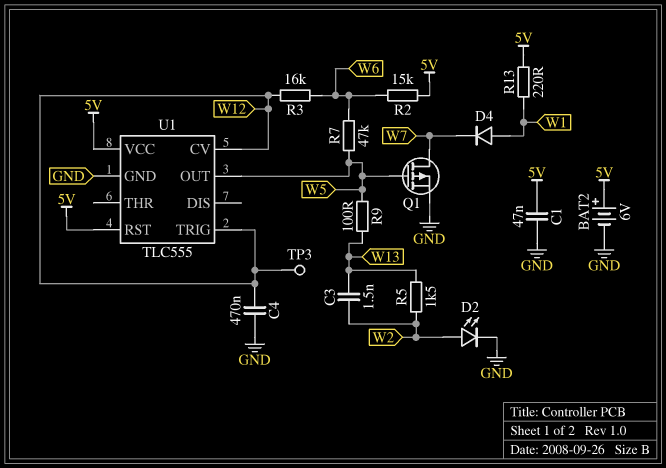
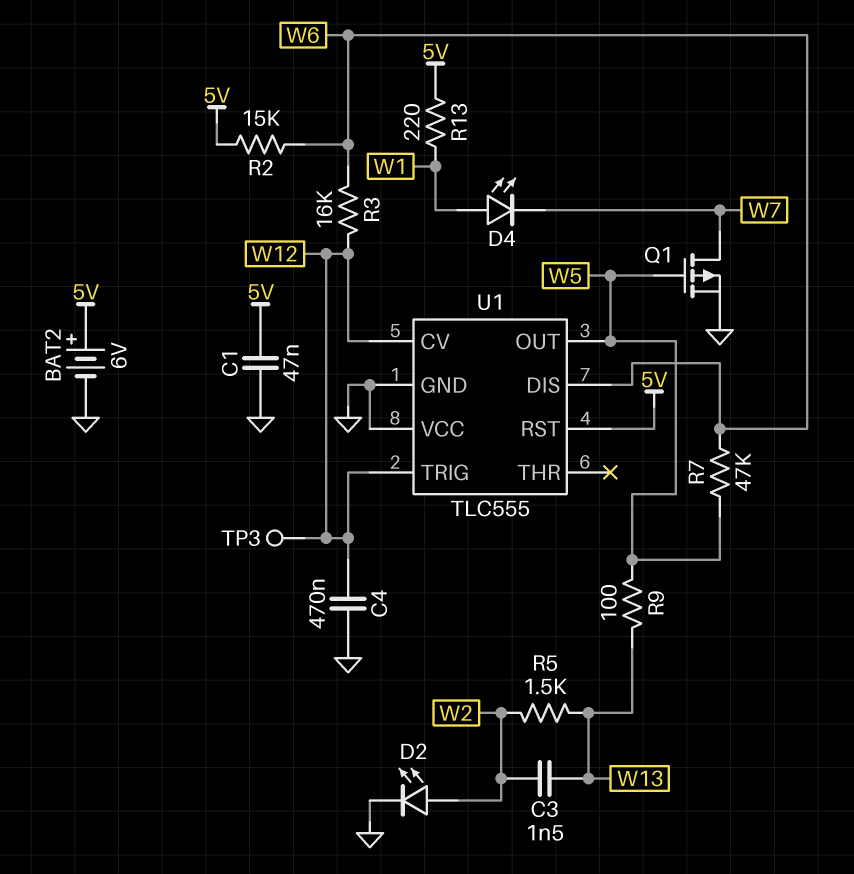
D4: diode (A W1, K W7) -> LED (A W1, K W7)
U1 pin DIS: none -> W6
U1 pin VCC: 5V -> GND

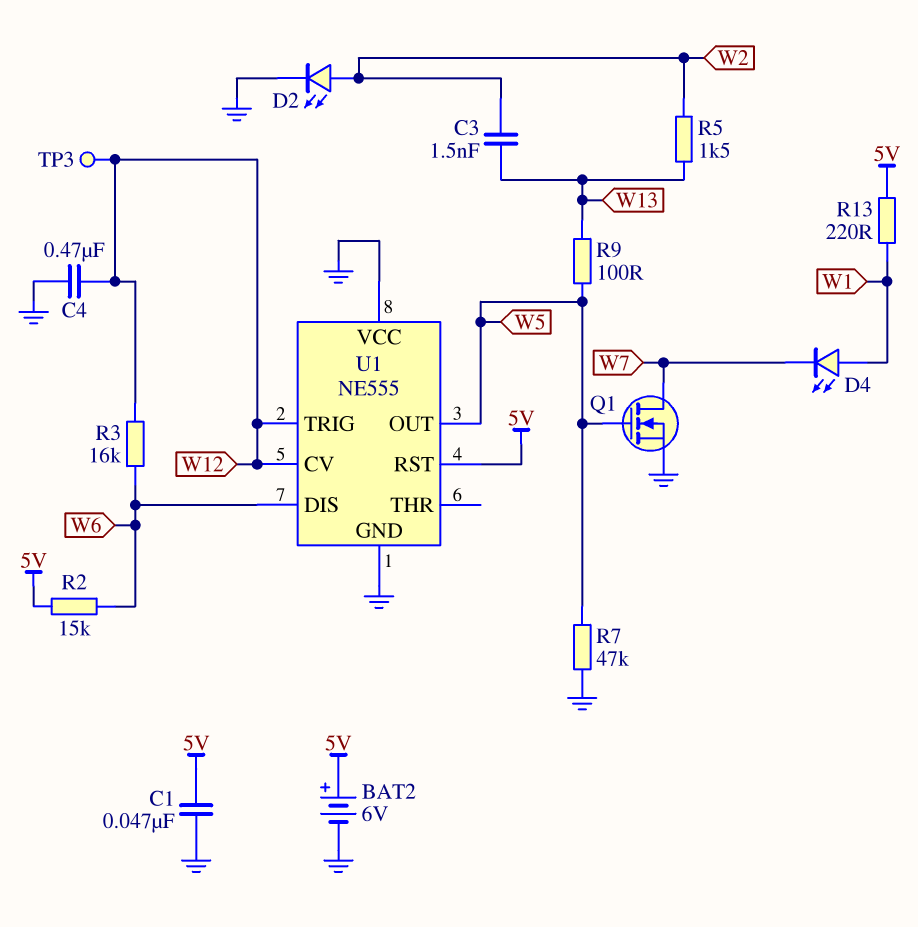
Q1: PMOS (G W5, D W7, S GND) -> NMOS (G W5, D W7, S GND)
R7: 47k (W5, W6) -> 47k (GND, W5)
U1: TLC555 -> NE555

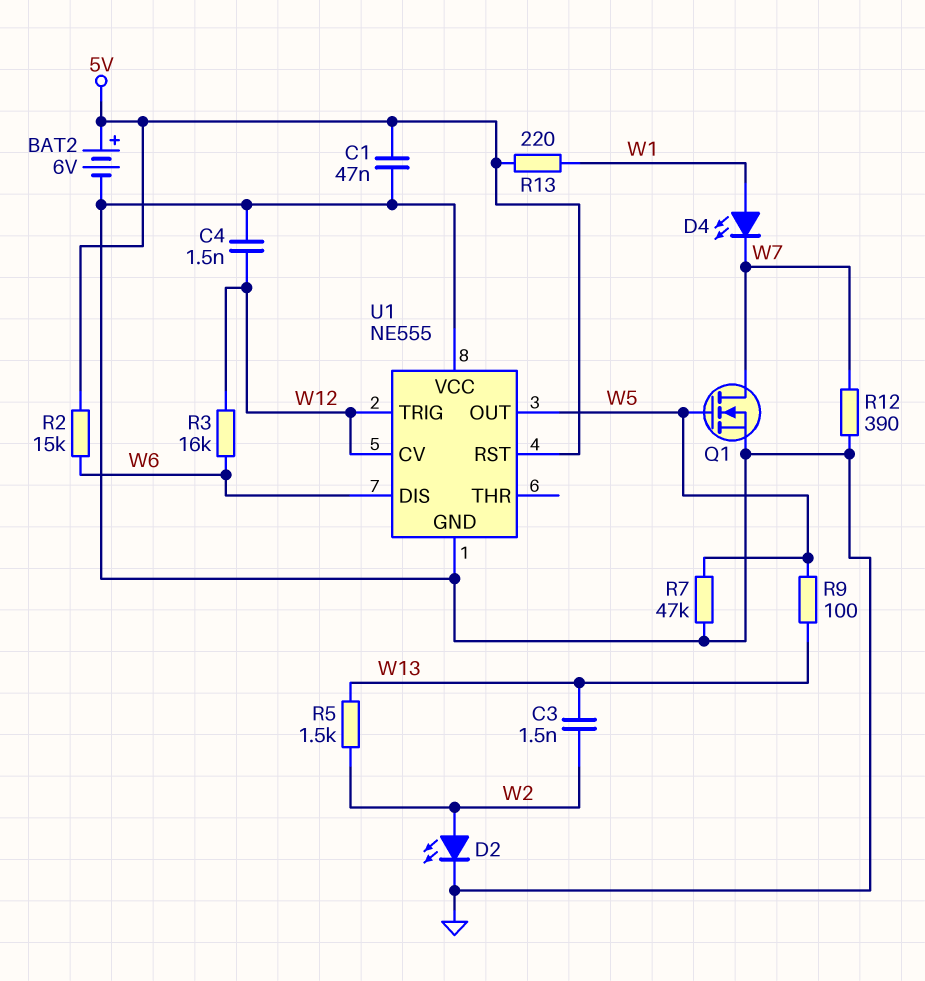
C4: 470nF (GND, W12) -> 1.5nF (GND, W12)
R12: none -> 390 (GND, W7)
TP3: test point (W12) -> none

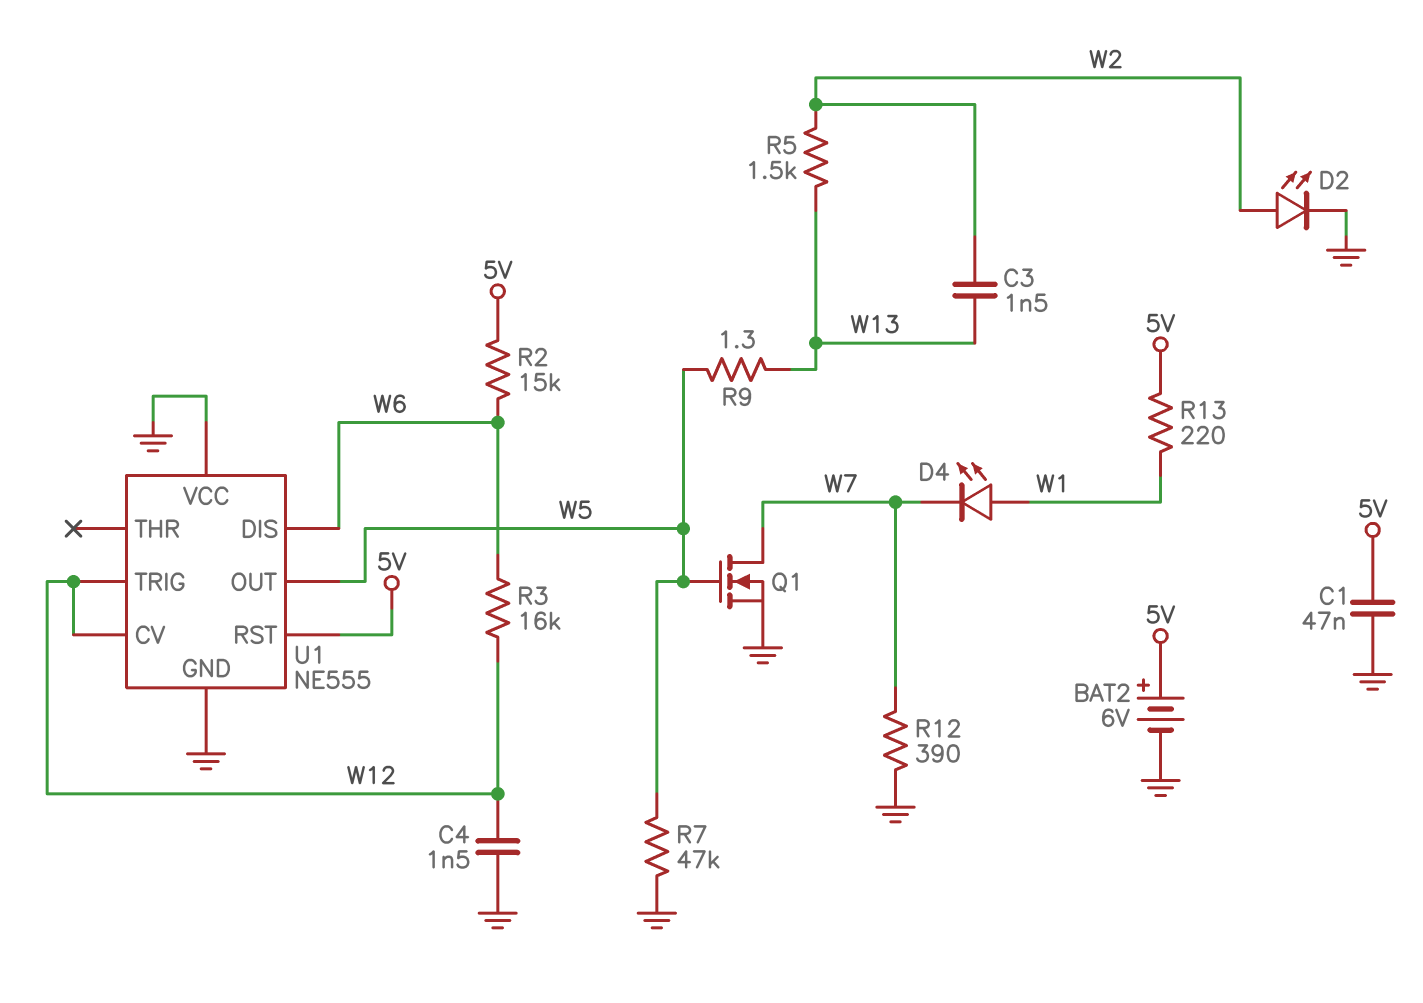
R9: 100 (W5, W13) -> 1.3 (W5, W13)

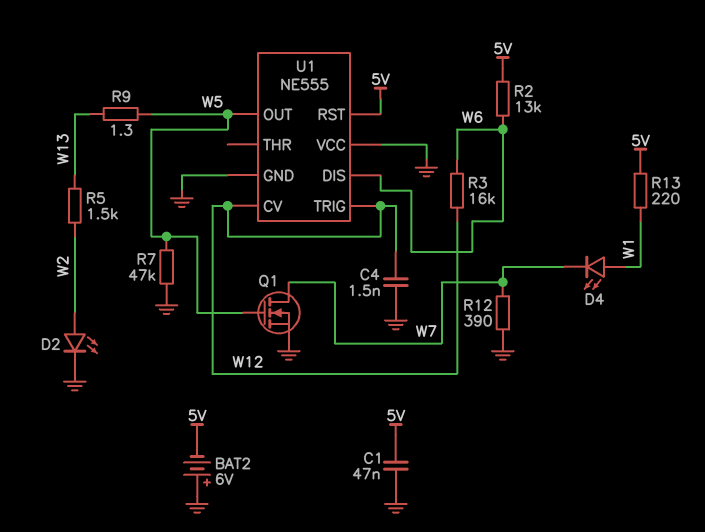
BAT2: 6V (plus 5V, minus GND) -> 6V (plus GND, minus 5V)
C3: 1.5nF (W2, W13) -> none
R2: 15k (5V, W6) -> 13k (5V, W6)

